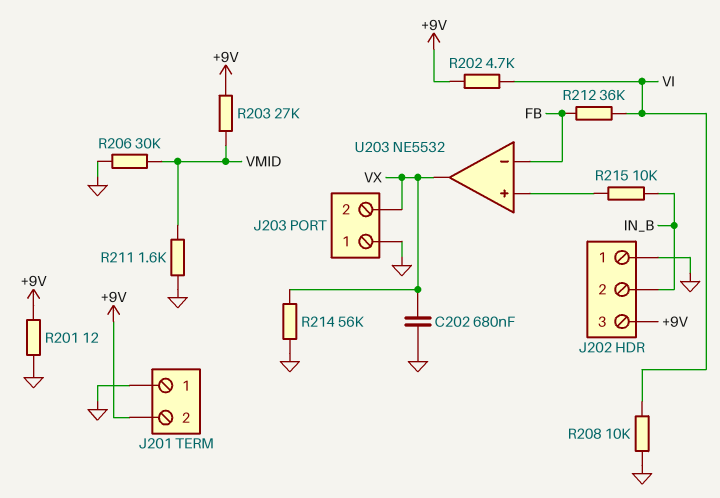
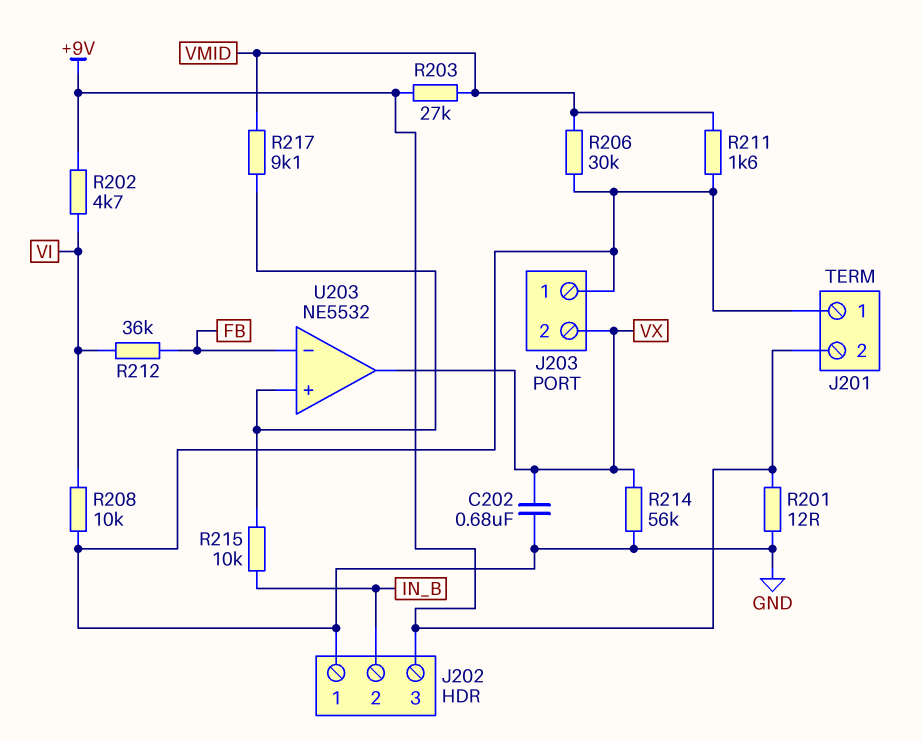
R217: none -> 9.1k (U203/in+, VMID)

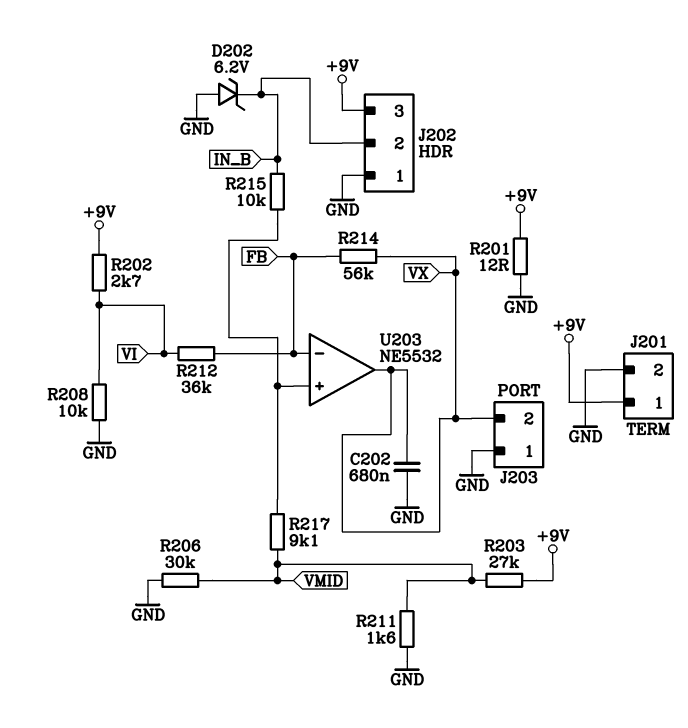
D202: none -> zener 6.2V (A GND, K IN_B)
J201 pin 1: GND -> +9V
J201 pin 2: +9V -> GND
R202: 4.7k (+9V, VI) -> 2.7k (+9V, VI)
R214: 56k (GND, VX) -> 56k (FB, VX)

